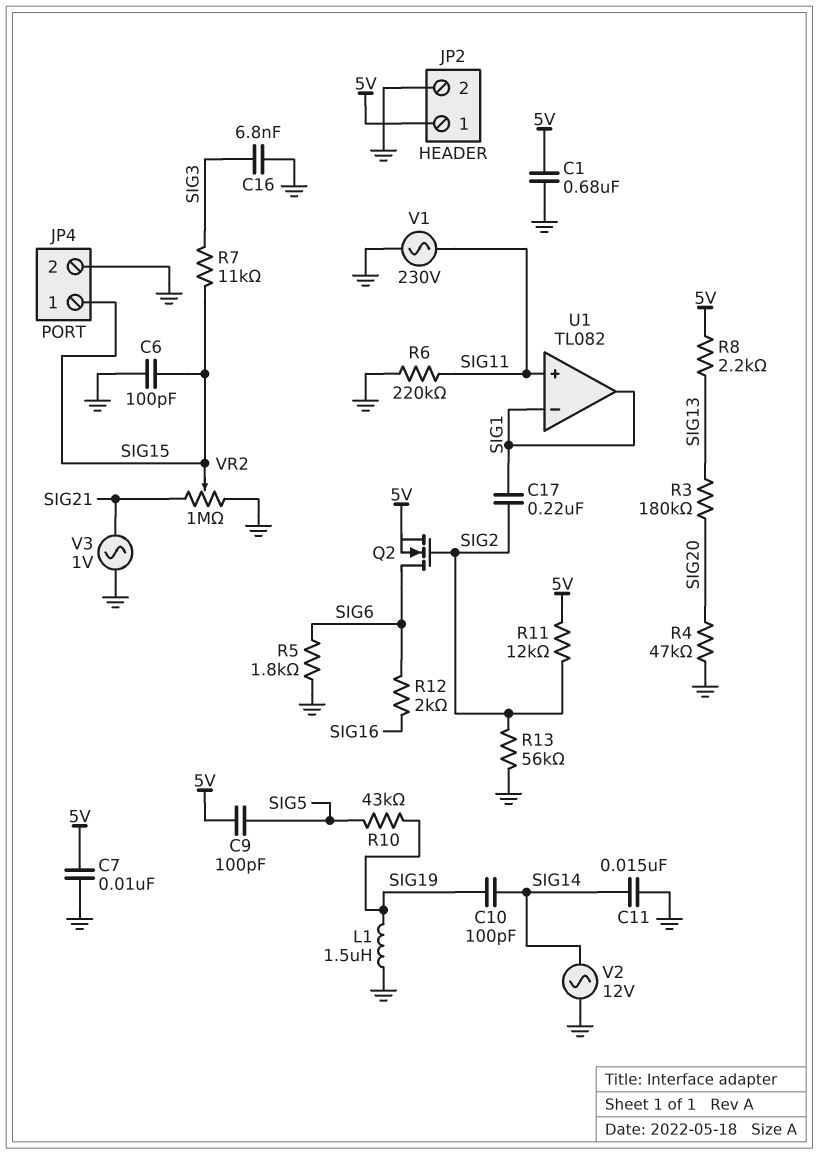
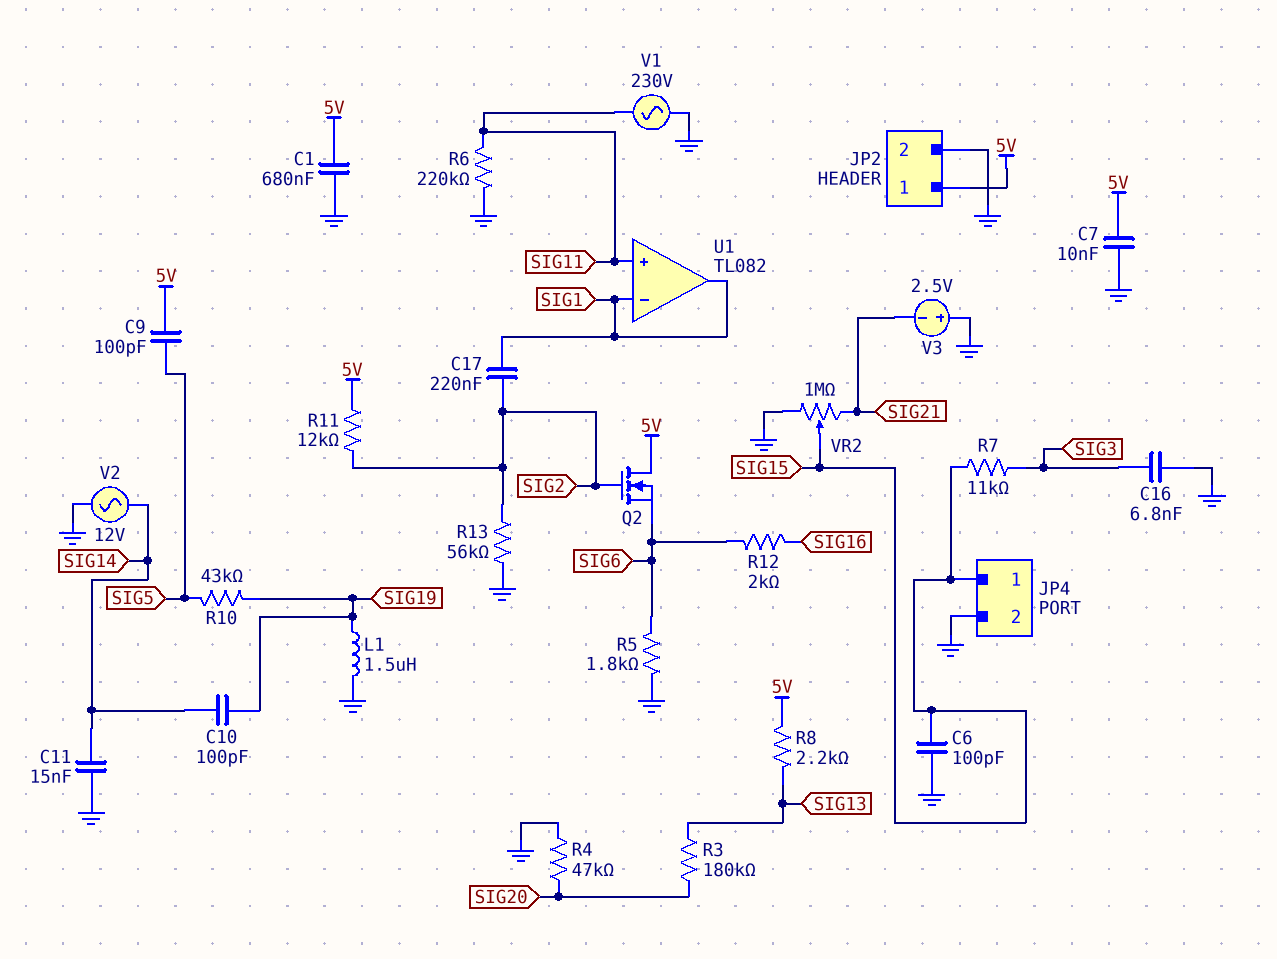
Q2: NMOS (G SIG2, D SIG6, S 5V) -> NMOS (G SIG2, D 5V, S SIG6)
V3: AC 1V (GND, SIG21) -> 2.5V (plus GND, minus SIG21)

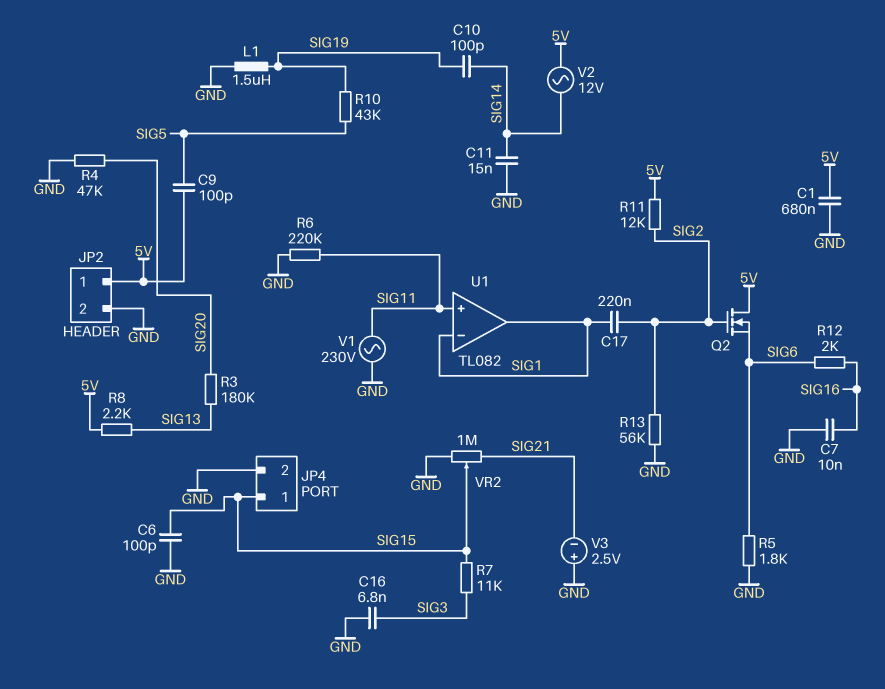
C7: 10nF (5V, GND) -> 10nF (GND, SIG16)
V2: AC 12V (GND, SIG14) -> AC 12V (5V, SIG14)

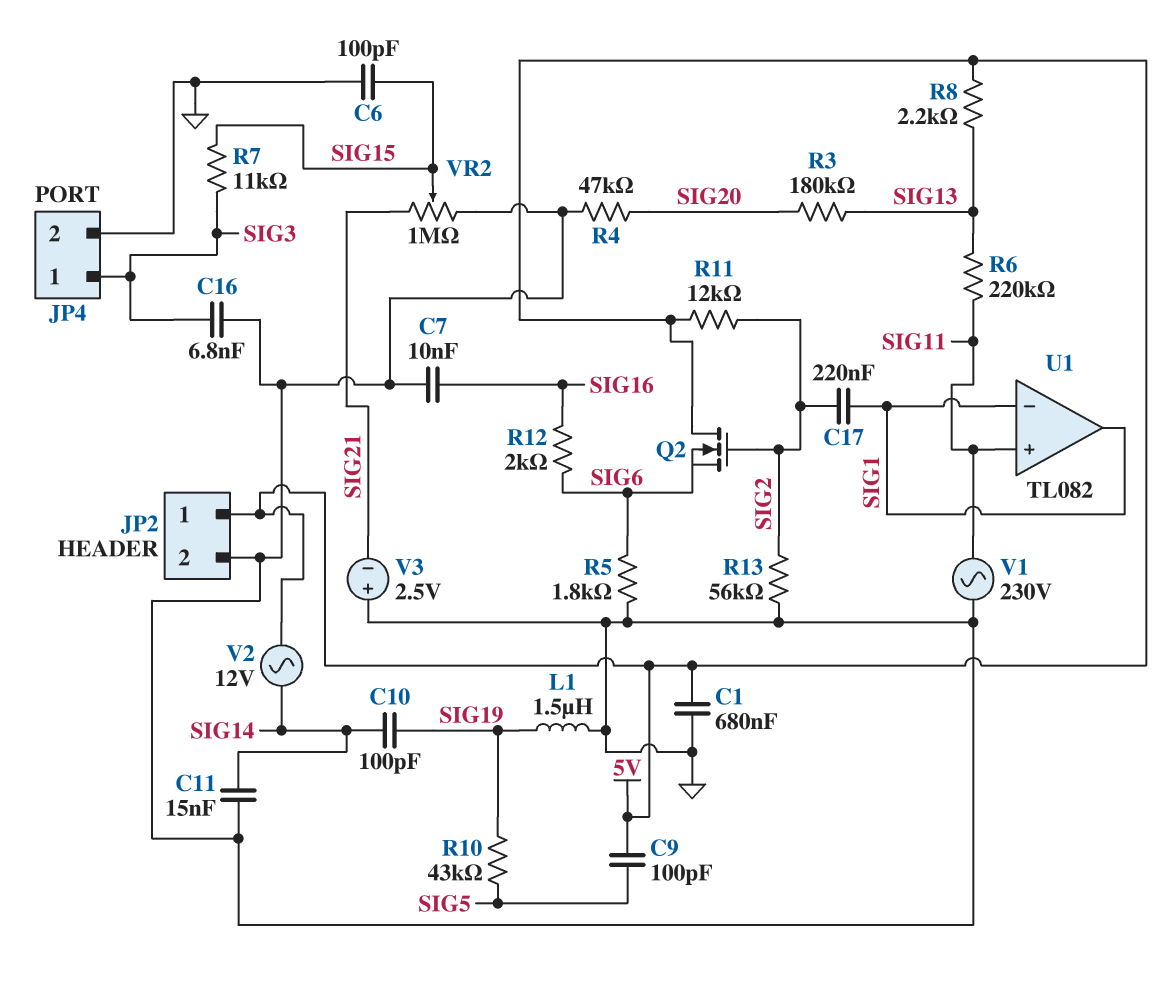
JP4 pin 1: SIG15 -> SIG3
R6: 220k (GND, SIG11) -> 220k (SIG11, SIG13)

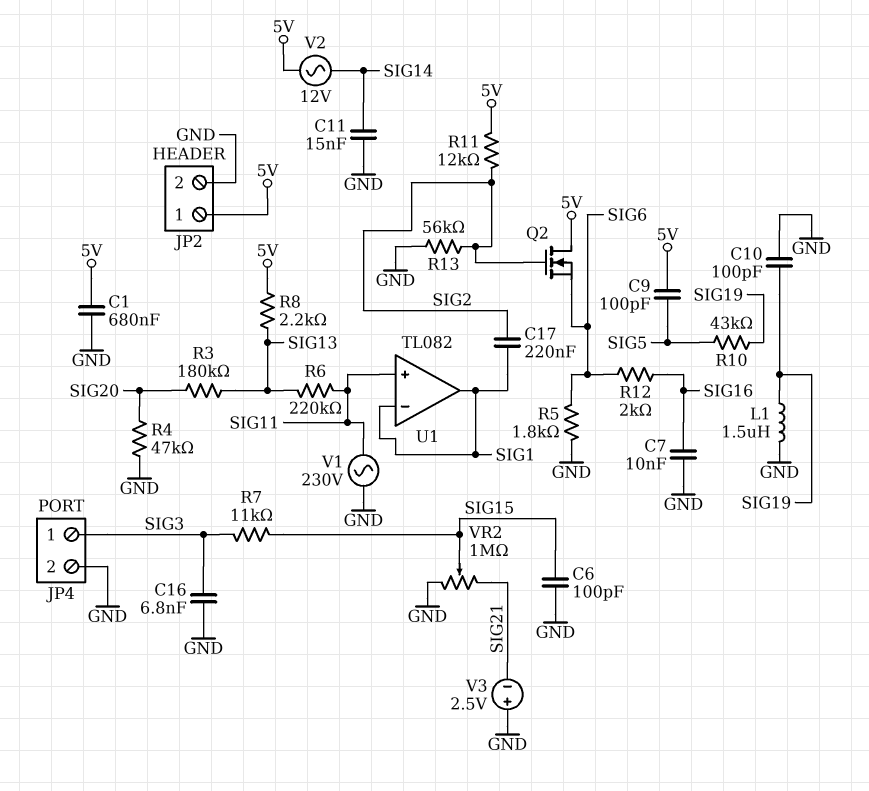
C10: 100pF (SIG14, SIG19) -> 100pF (GND, SIG19)

